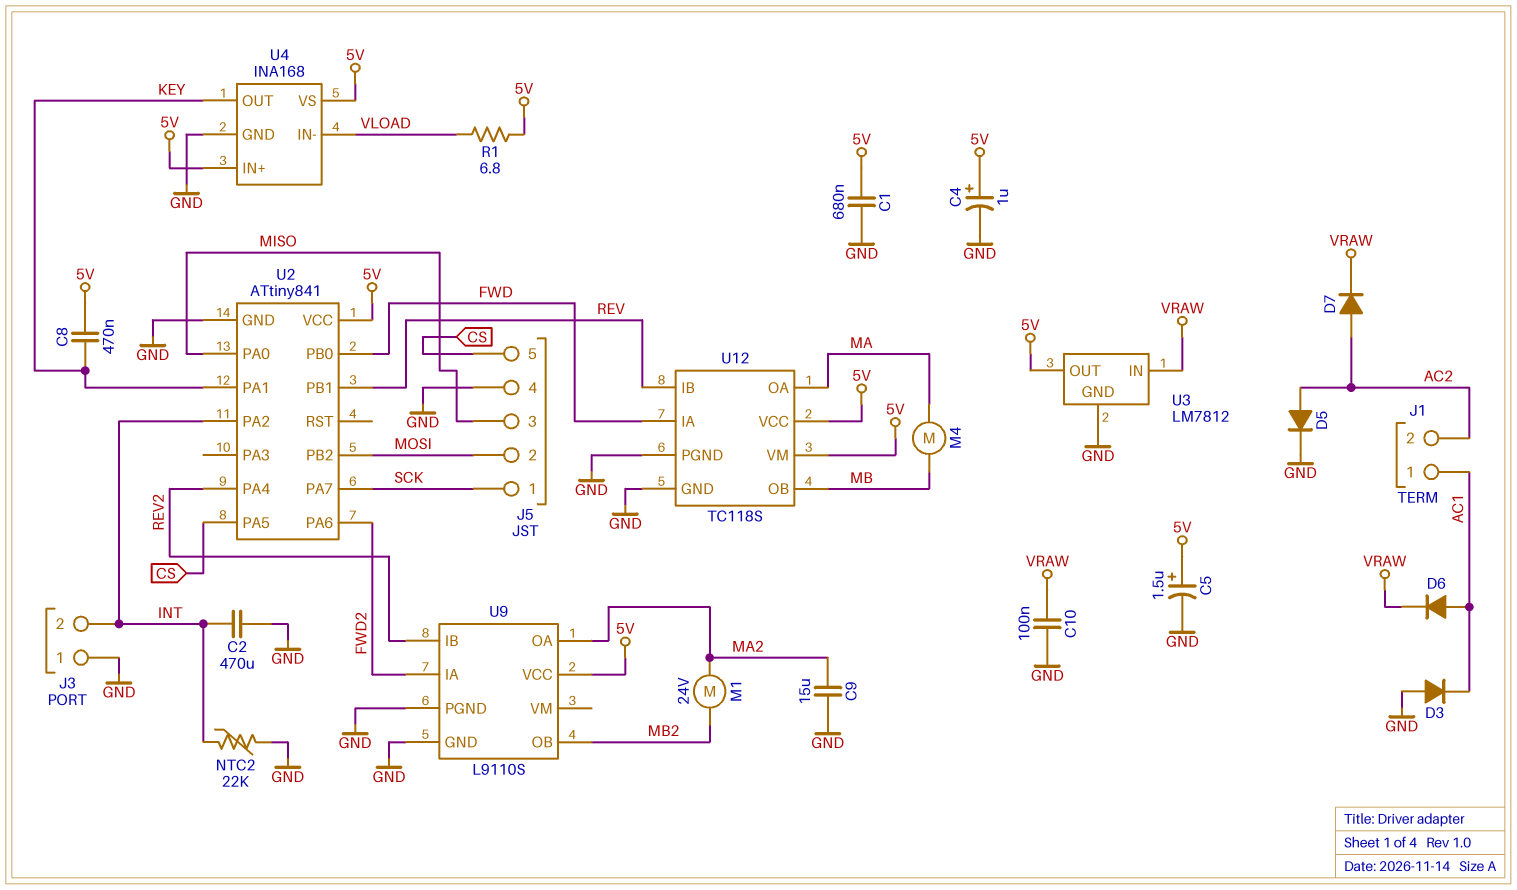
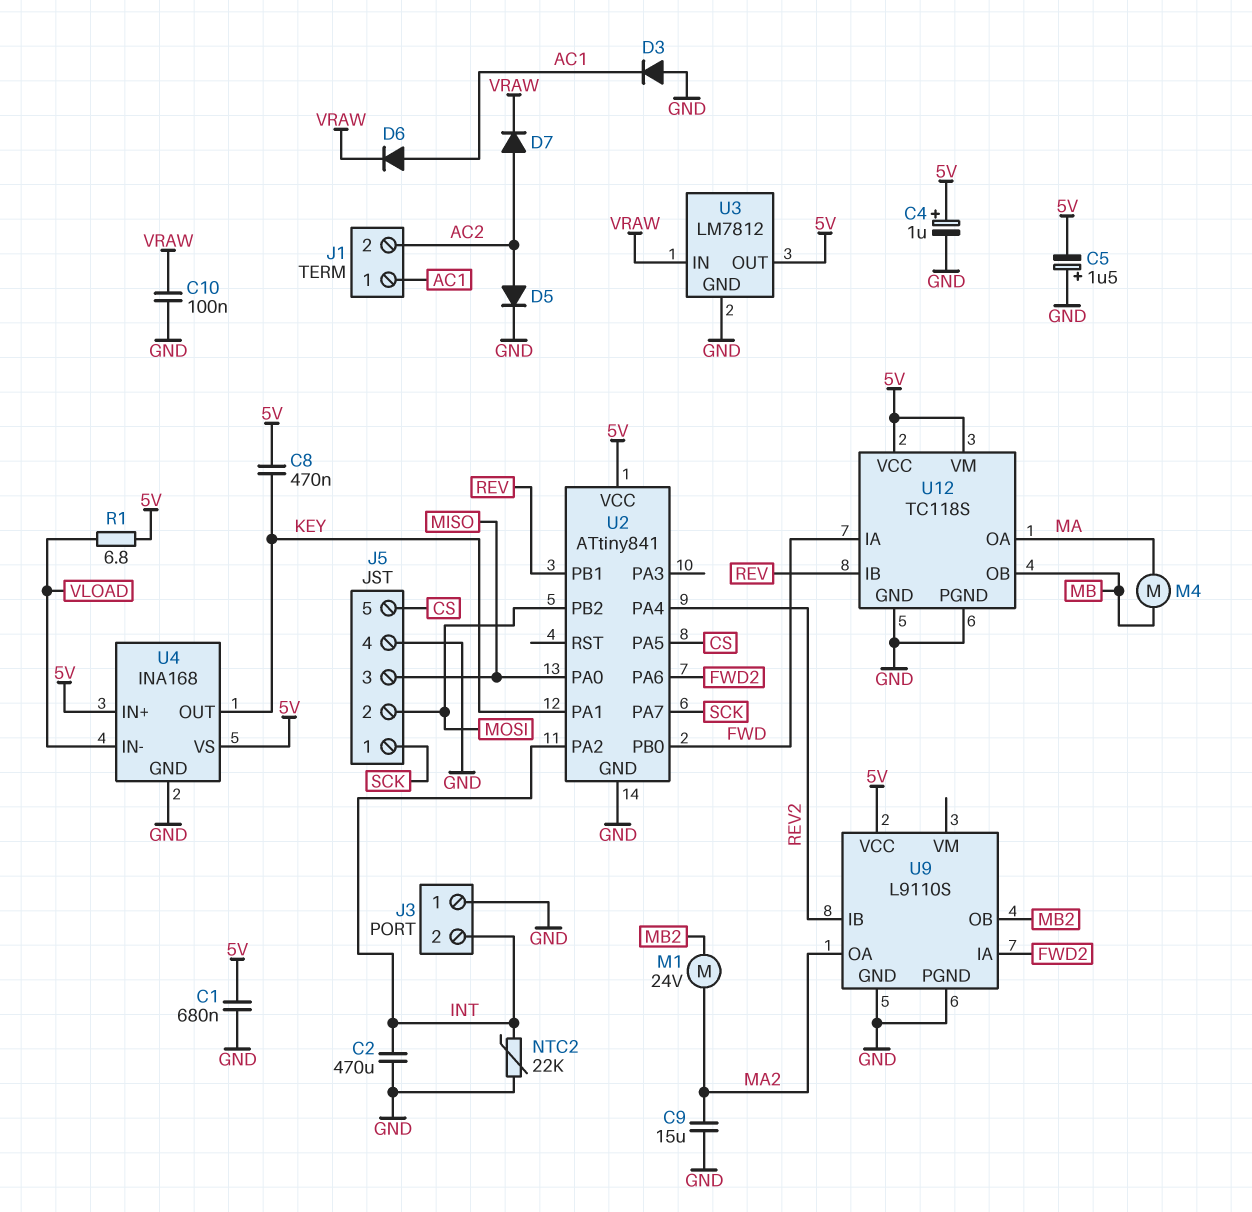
C5: 1.5uF (plus 5V, minus GND) -> 1.5uF (plus GND, minus 5V)

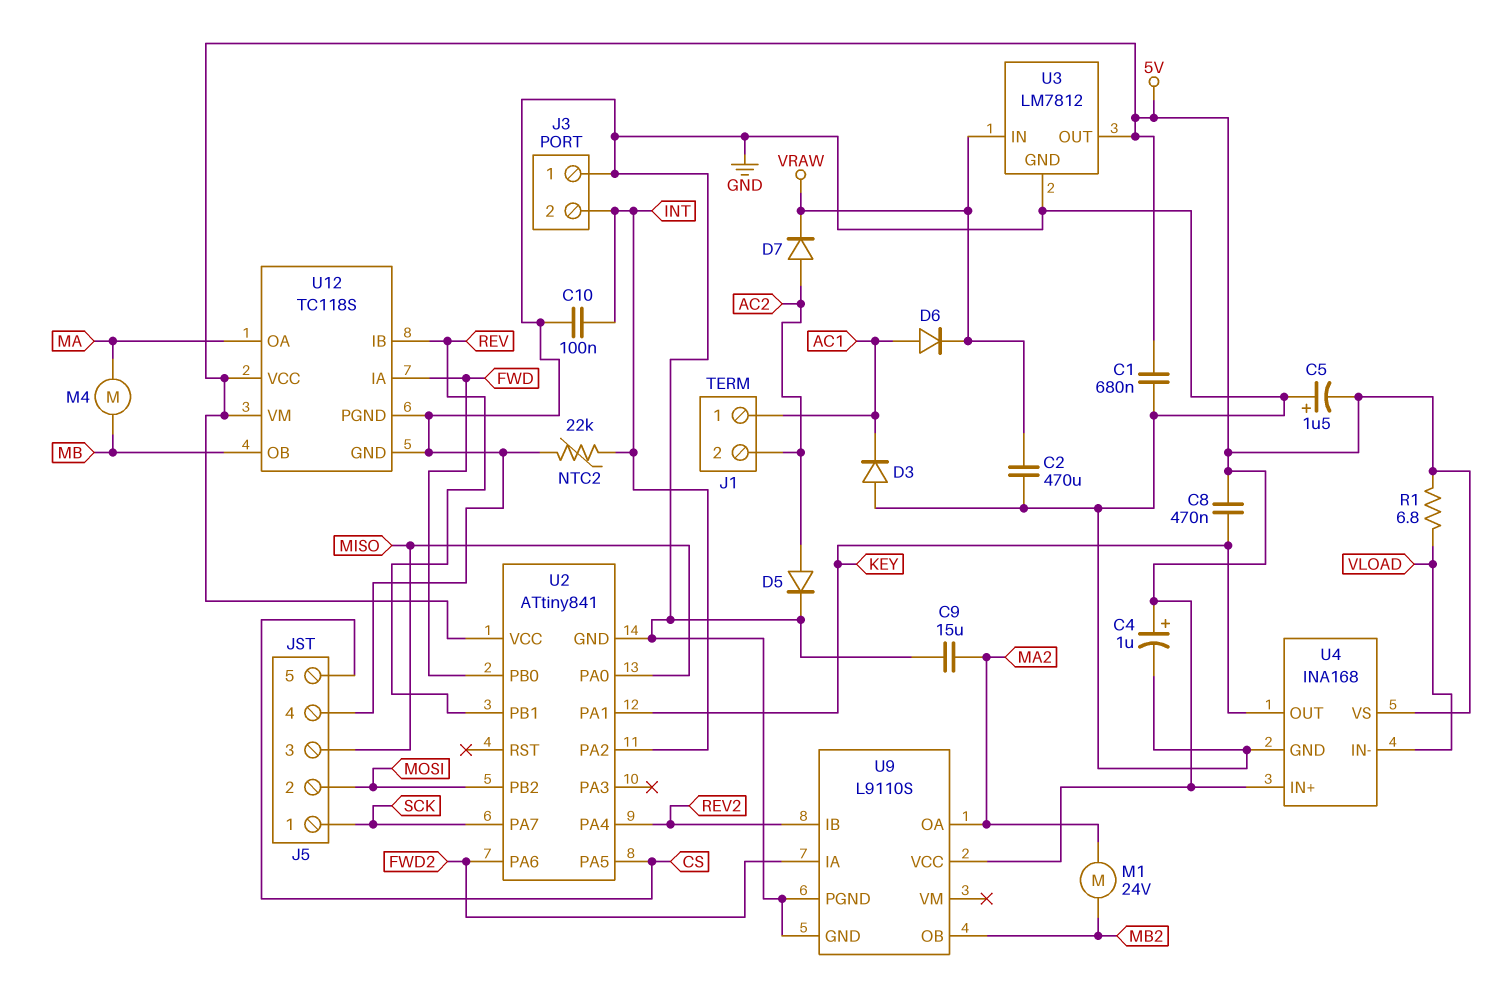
C2: 470uF (GND, INT) -> 470uF (GND, VRAW)
C10: 100nF (GND, VRAW) -> 100nF (GND, INT)

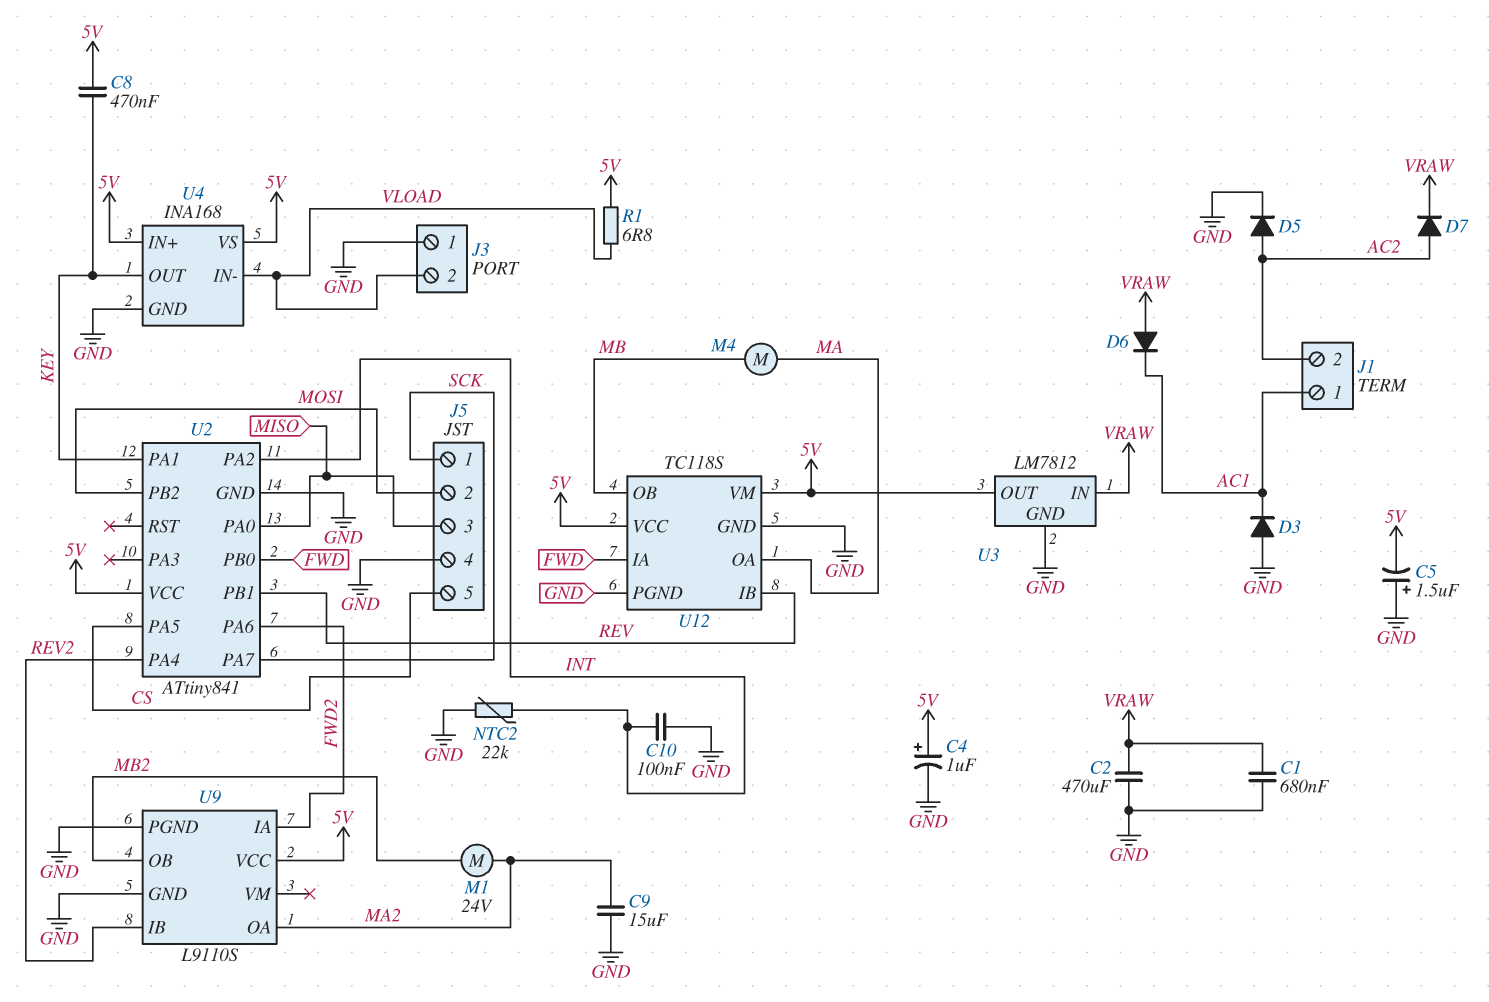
C1: 680nF (5V, GND) -> 680nF (GND, VRAW)
D6: diode (A AC1, K VRAW) -> diode (A VRAW, K AC1)
J3 pin 2: INT -> VLOAD

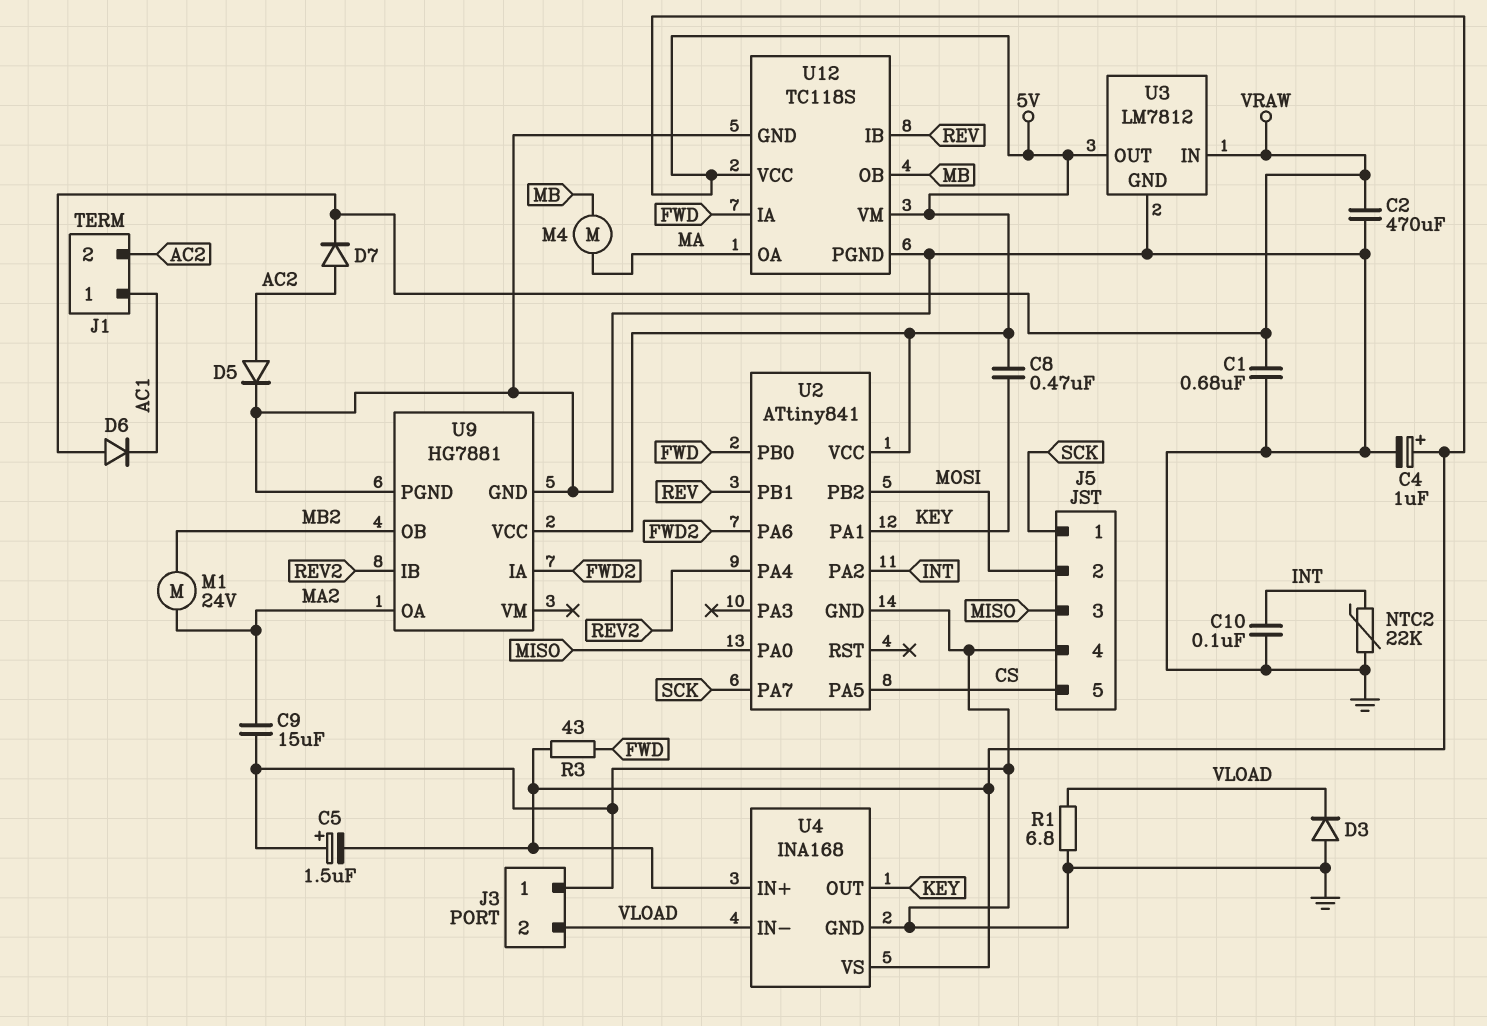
D3: diode (A GND, K AC1) -> diode (A GND, K VLOAD)
R1: 6.8 (5V, VLOAD) -> 6.8 (GND, VLOAD)
R3: none -> 43 (5V, FWD)
U9: L9110S -> HG7881

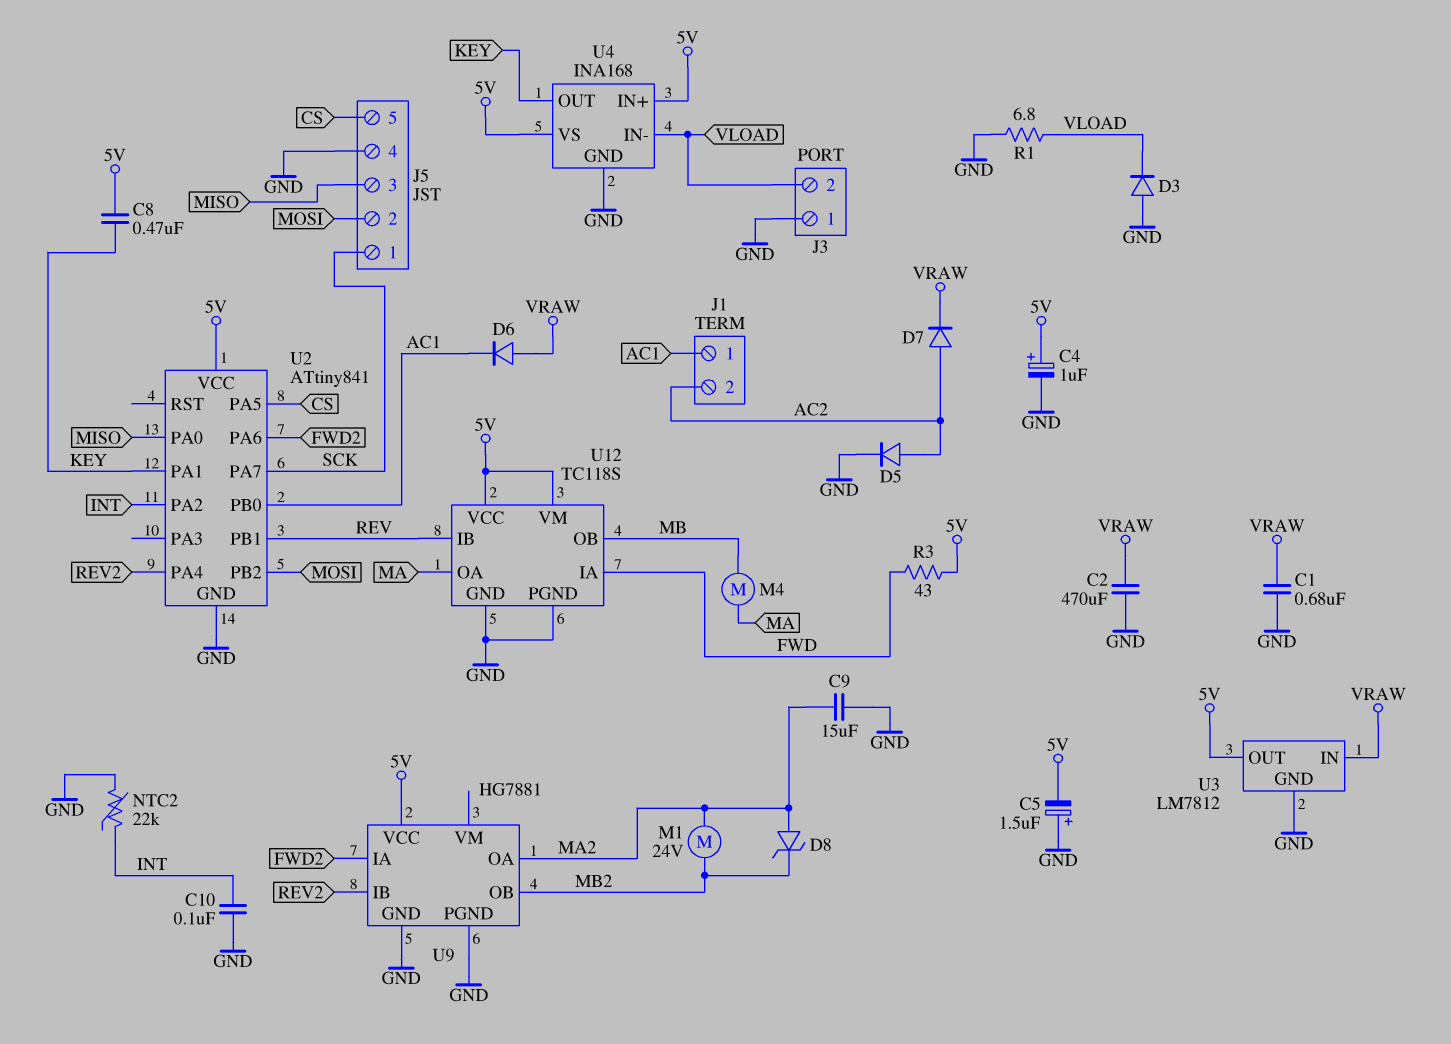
D8: none -> zener (A MA2, K MB2)
U2 pin PB0: FWD -> AC1

